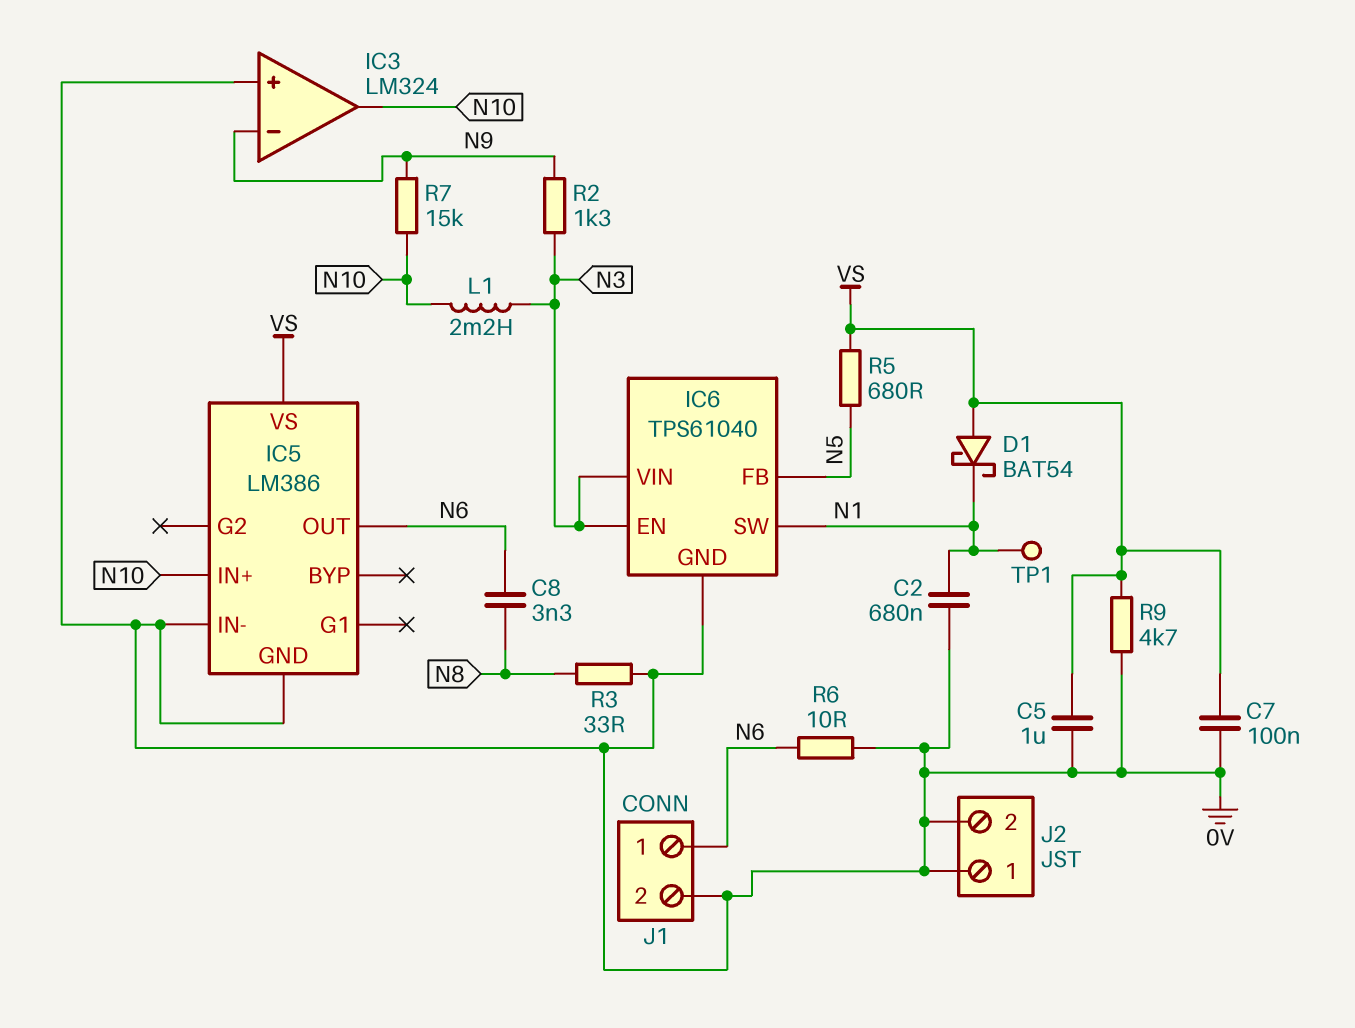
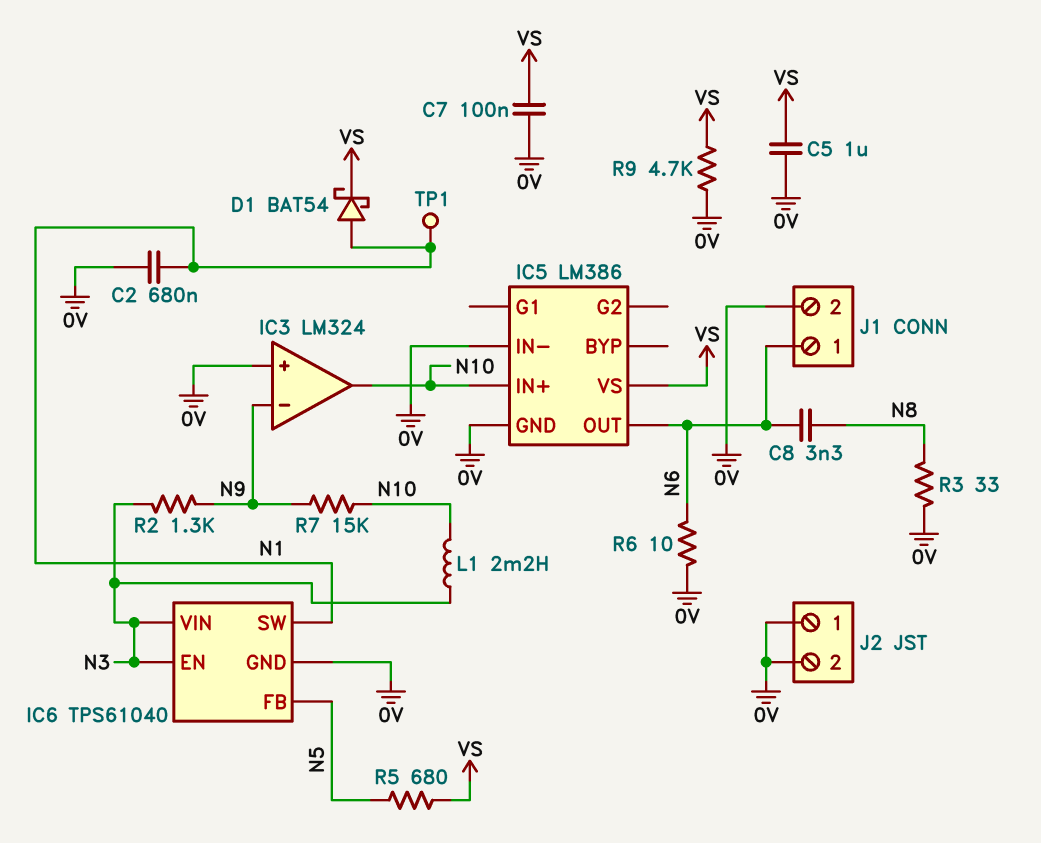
D1: schottky BAT54 (A VS, K N1) -> schottky BAT54 (A N1, K VS)

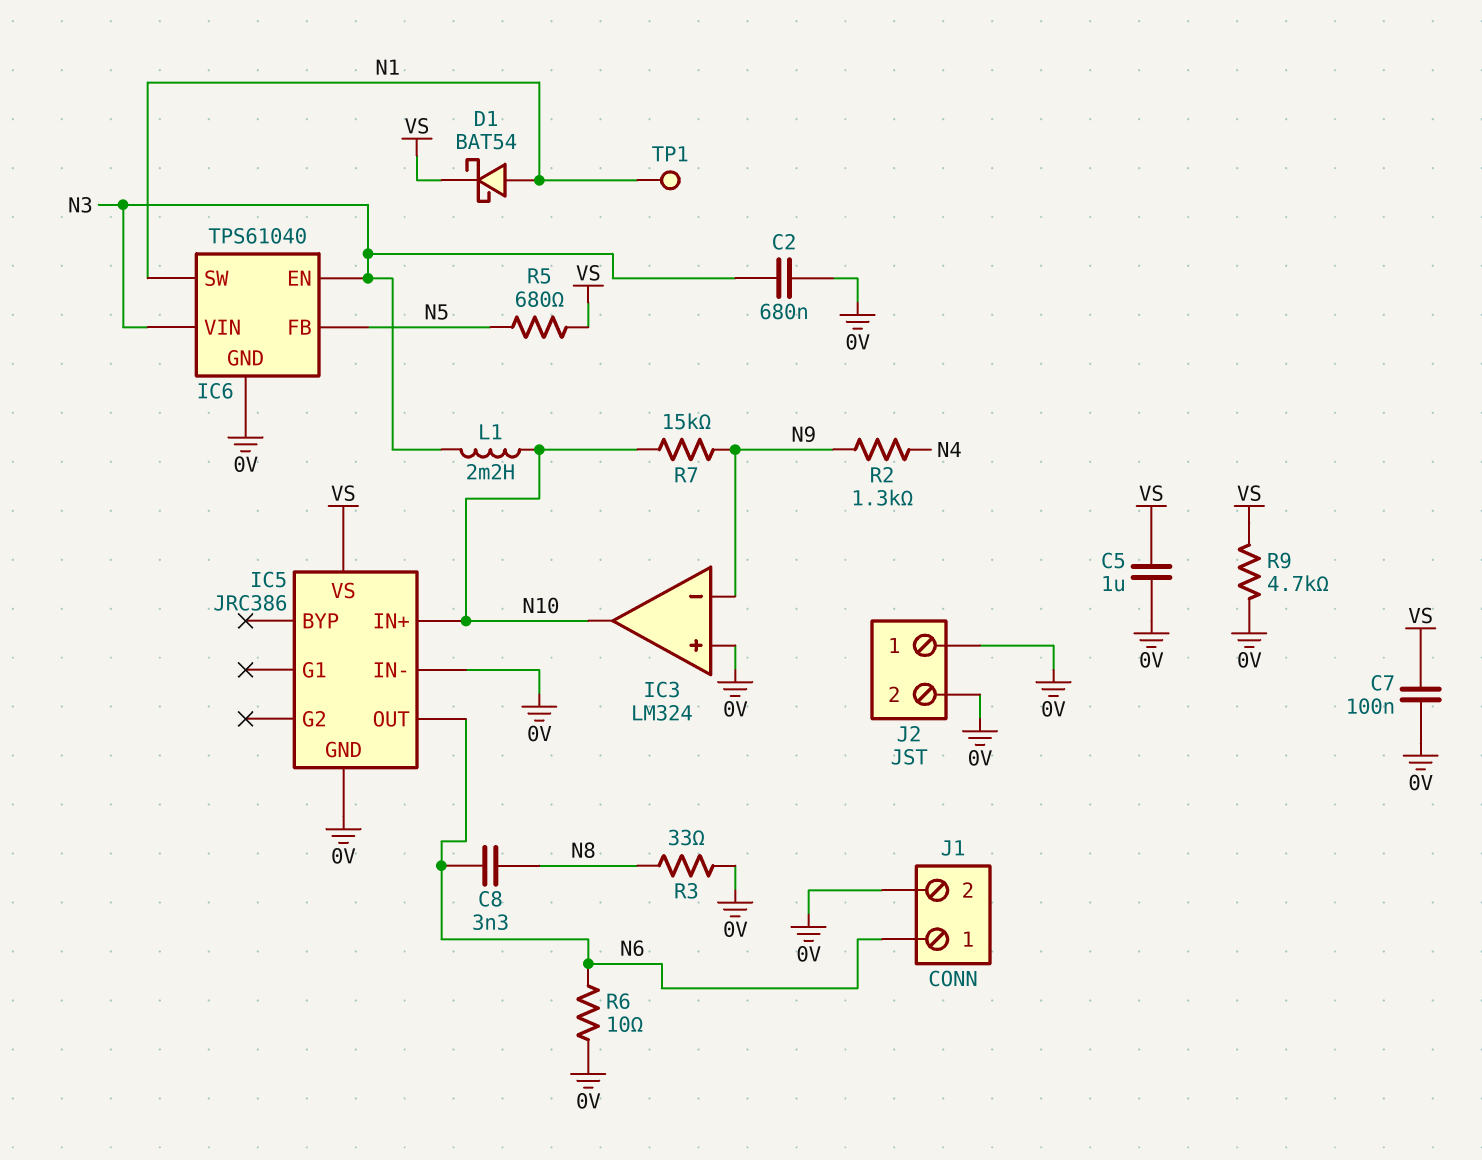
C2: 680nF (0V, N1) -> 680nF (0V, N3)
IC5: LM386 -> JRC386
R2: 1.3k (N3, N9) -> 1.3k (N4, N9)

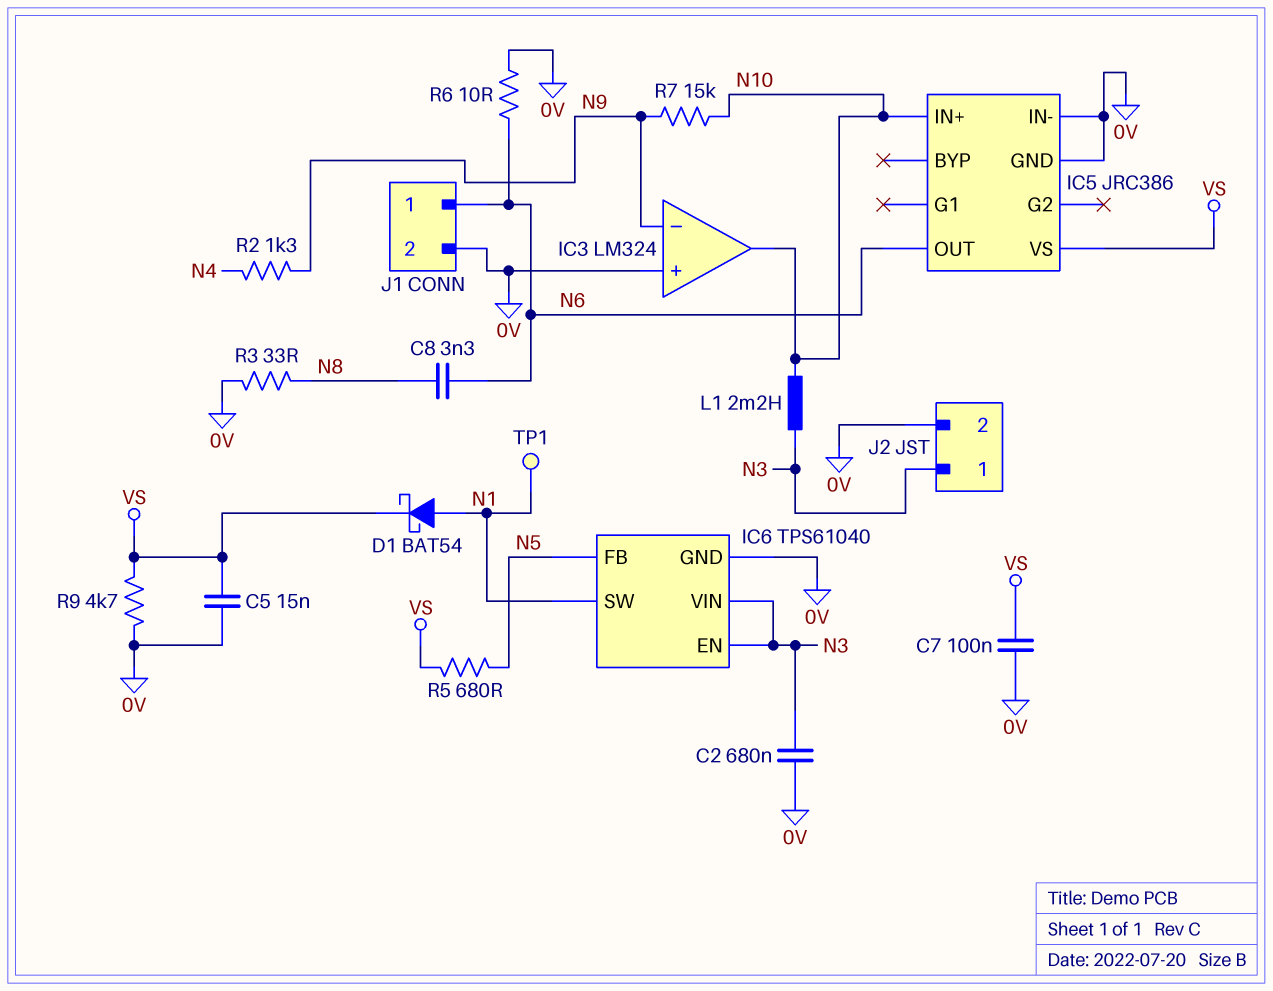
C5: 1uF (0V, VS) -> 15nF (0V, VS)
J2 pin 1: 0V -> N3

